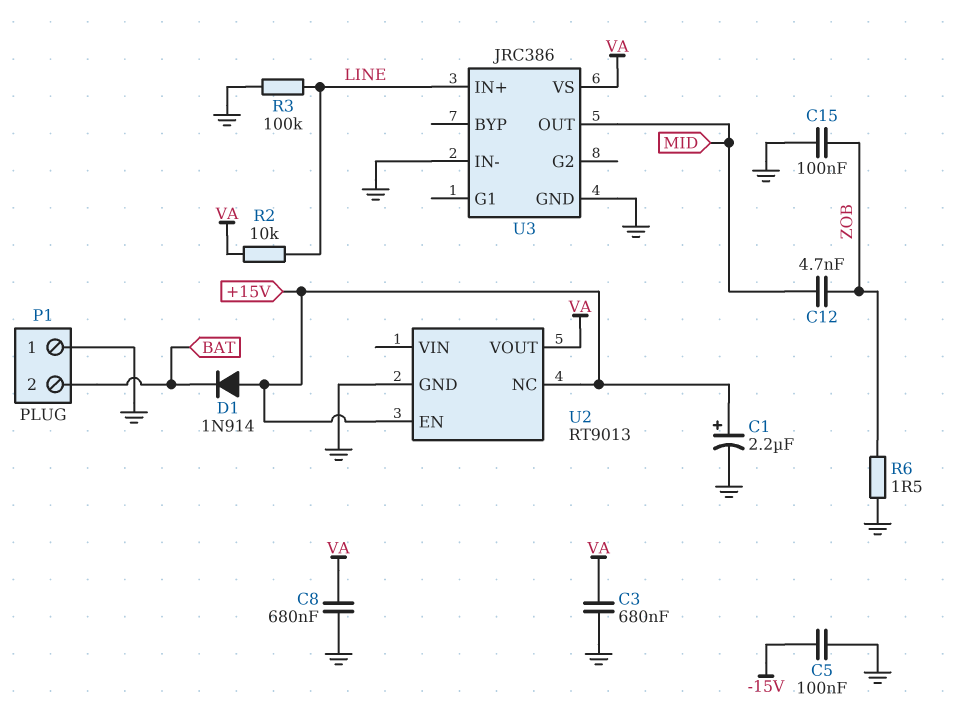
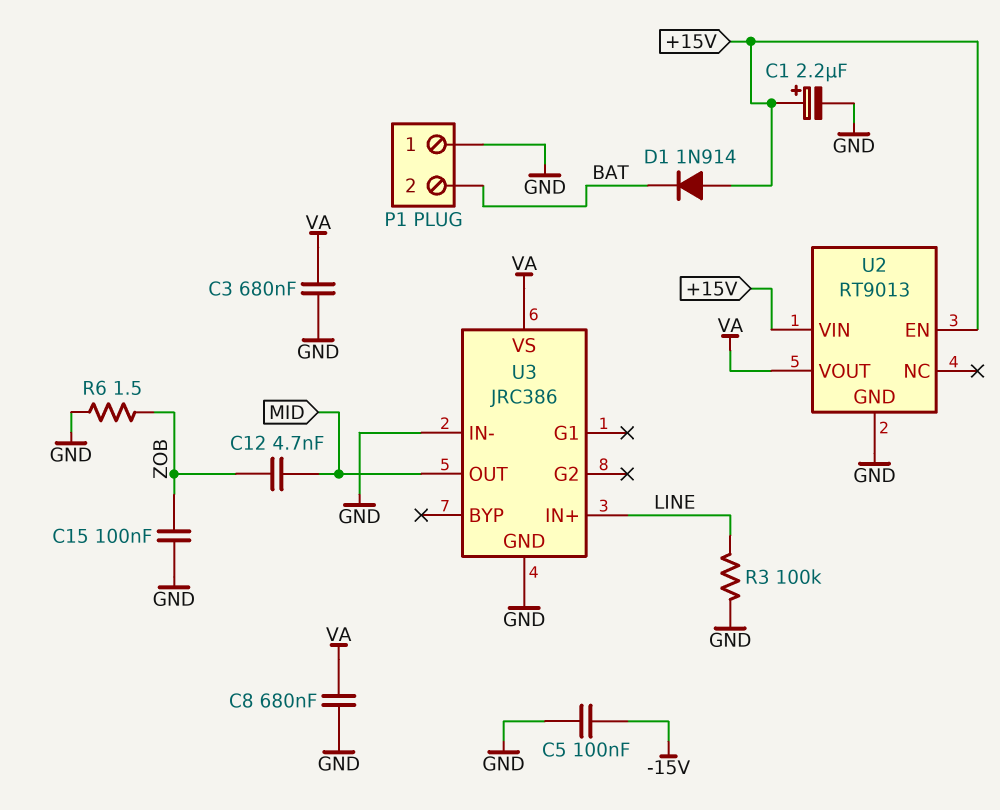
R2: 10k (LINE, VA) -> none
U2 pin NC: +15V -> none
U2 pin VIN: none -> +15V

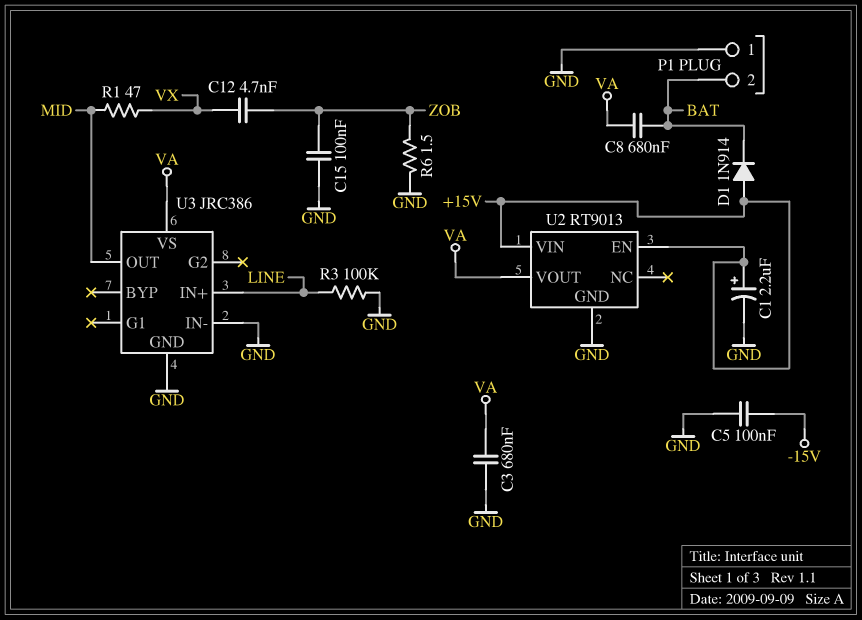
C8: 680nF (GND, VA) -> 680nF (BAT, VA)
C12: 4.7nF (MID, ZOB) -> 4.7nF (VX, ZOB)
R1: none -> 47 (MID, VX)

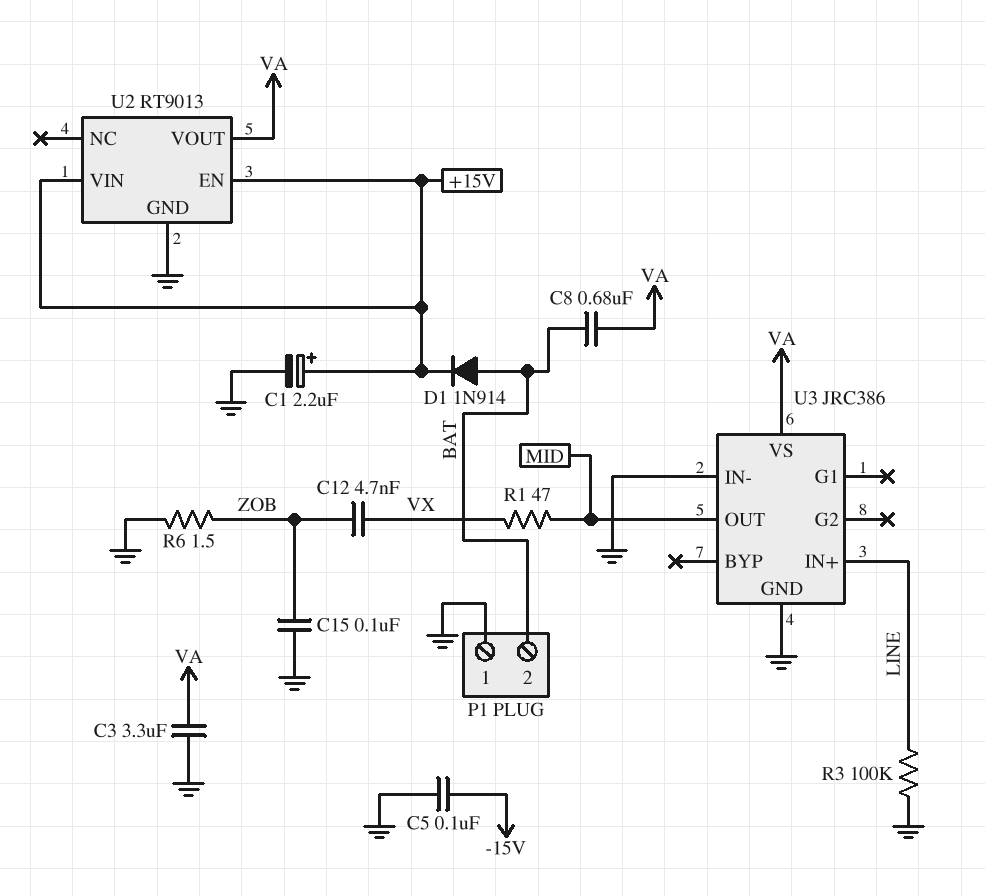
C3: 680nF (GND, VA) -> 3.3uF (GND, VA)
D1: diode 1N914 (A +15V, K BAT) -> diode 1N914 (A BAT, K +15V)

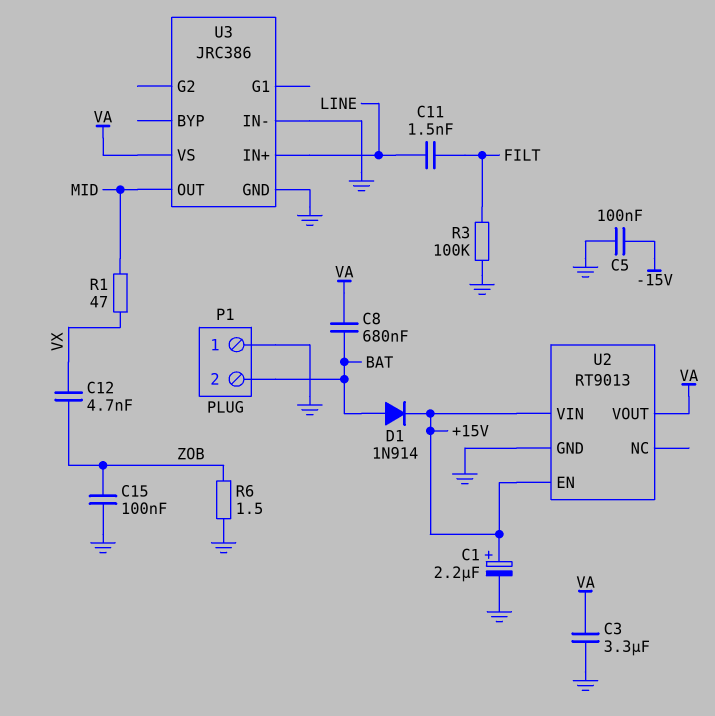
C11: none -> 1.5nF (FILT, LINE)
R3: 100k (GND, LINE) -> 100k (FILT, GND)

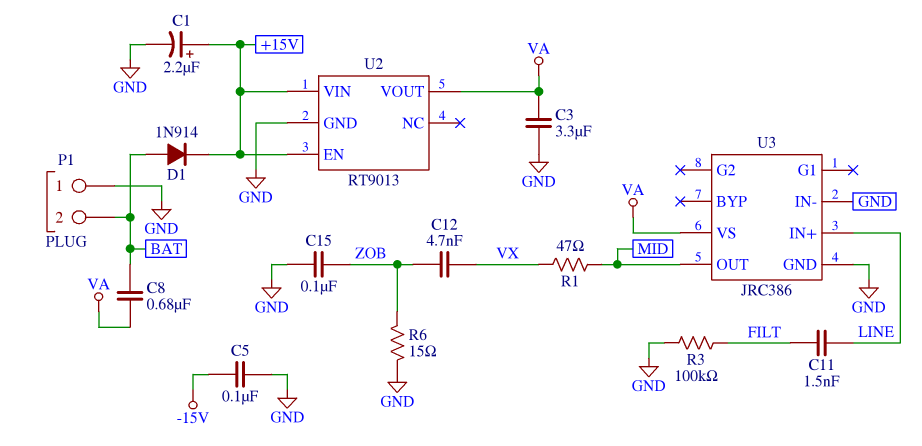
R6: 1.5 (GND, ZOB) -> 15 (GND, ZOB)

